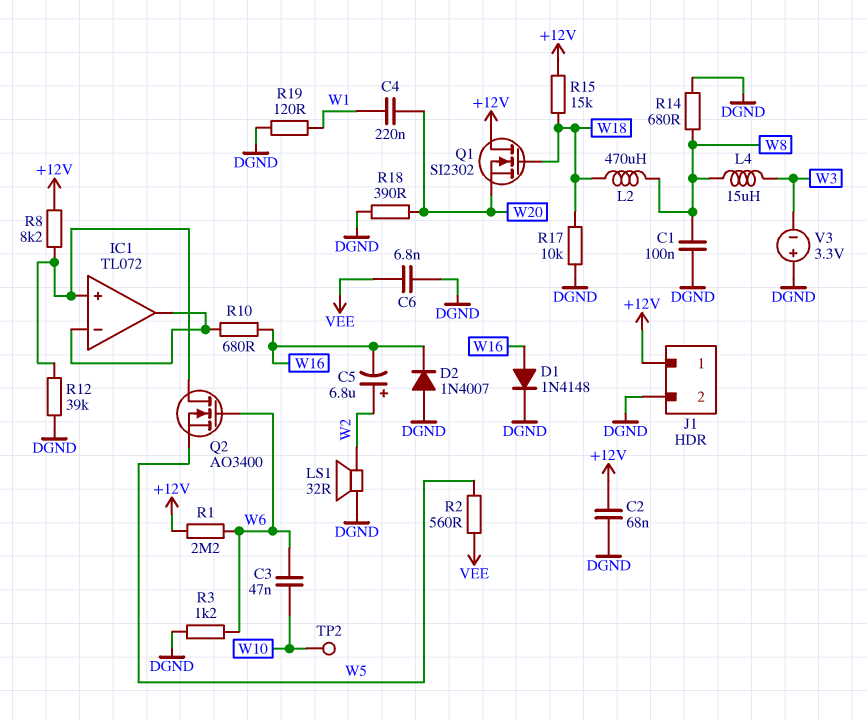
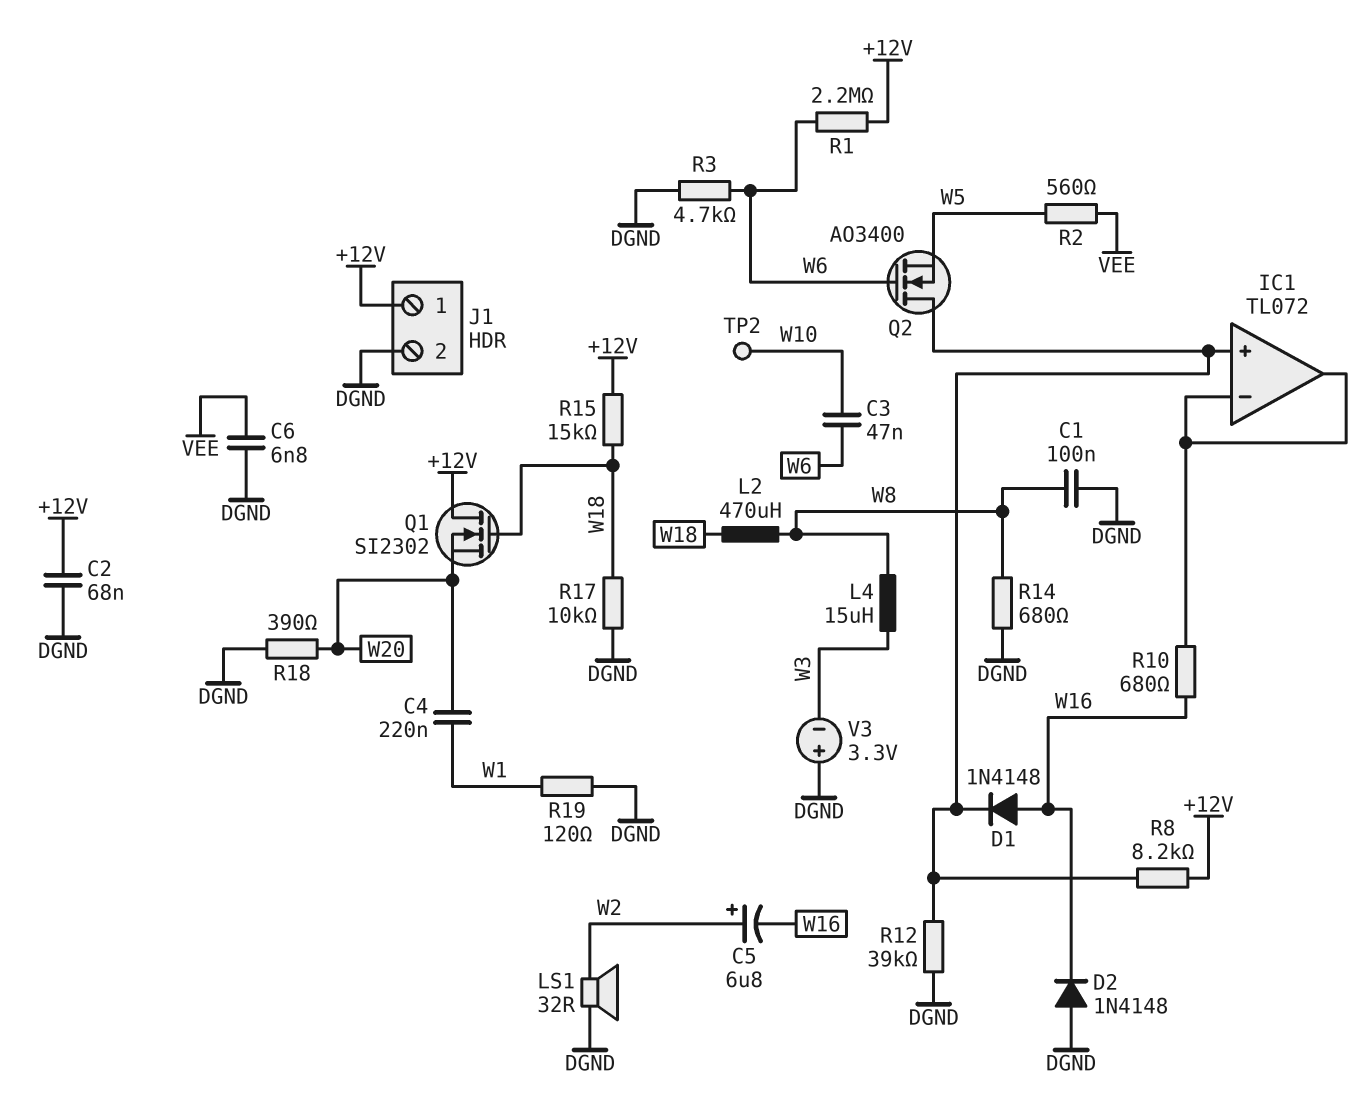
D1: diode 1N4148 (A W16, K DGND) -> diode 1N4148 (A W16, K IC1/in+)
D2: diode 1N4007 (A DGND, K W16) -> diode 1N4148 (A DGND, K W16)
R3: 1.2k (DGND, W6) -> 4.7k (DGND, W6)

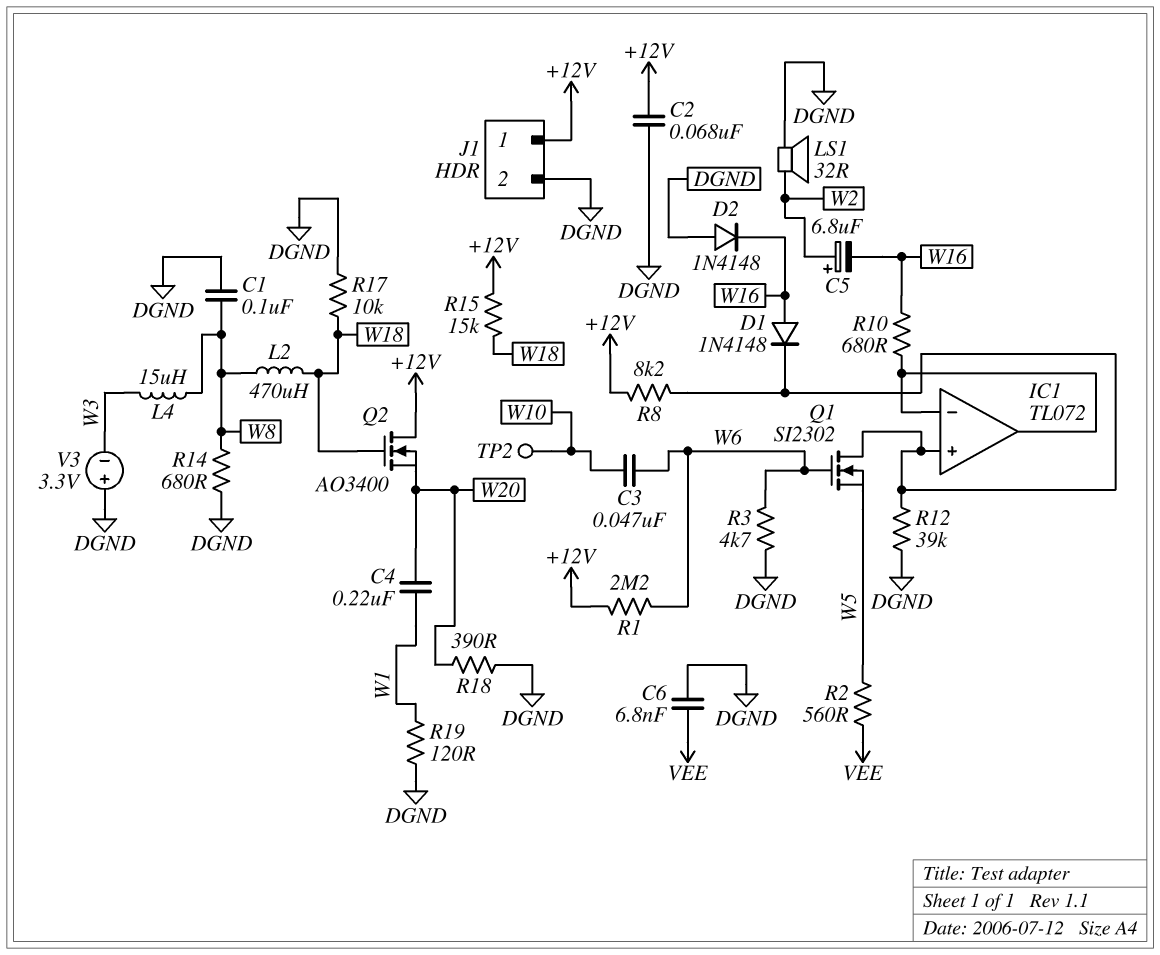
Q1: NMOS SI2302 (G W18, D +12V, S W20) -> NMOS SI2302 (G W6, D IC1/in+, S W5)
Q2: NMOS AO3400 (G W6, D IC1/in+, S W5) -> NMOS AO3400 (G W18, D +12V, S W20)

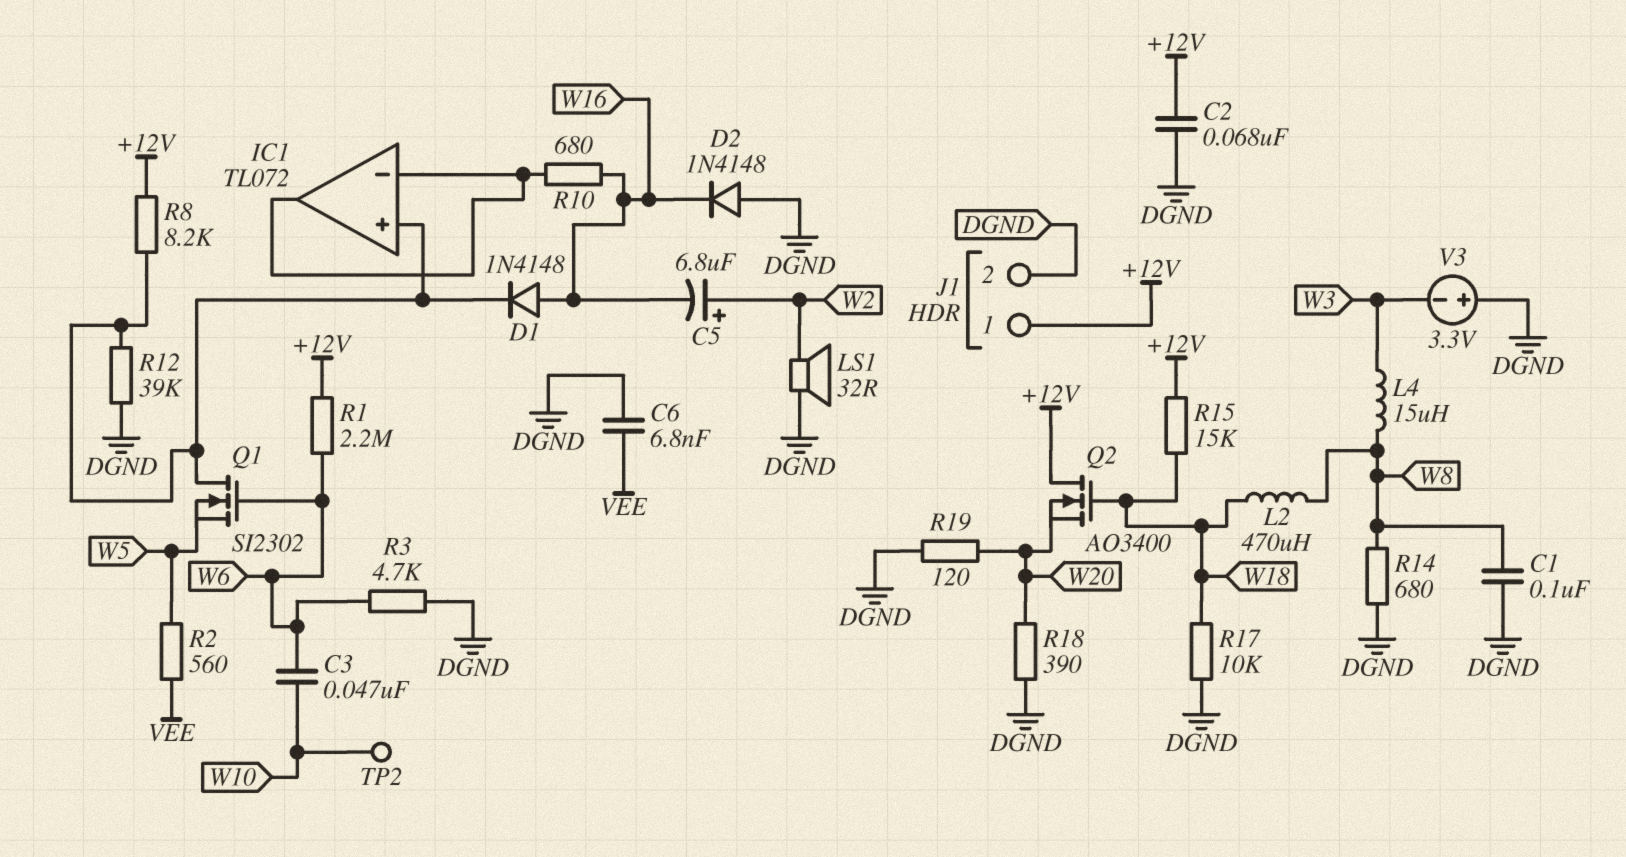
C4: 220nF (W1, W20) -> none
R19: 120 (DGND, W1) -> 120 (DGND, W20)

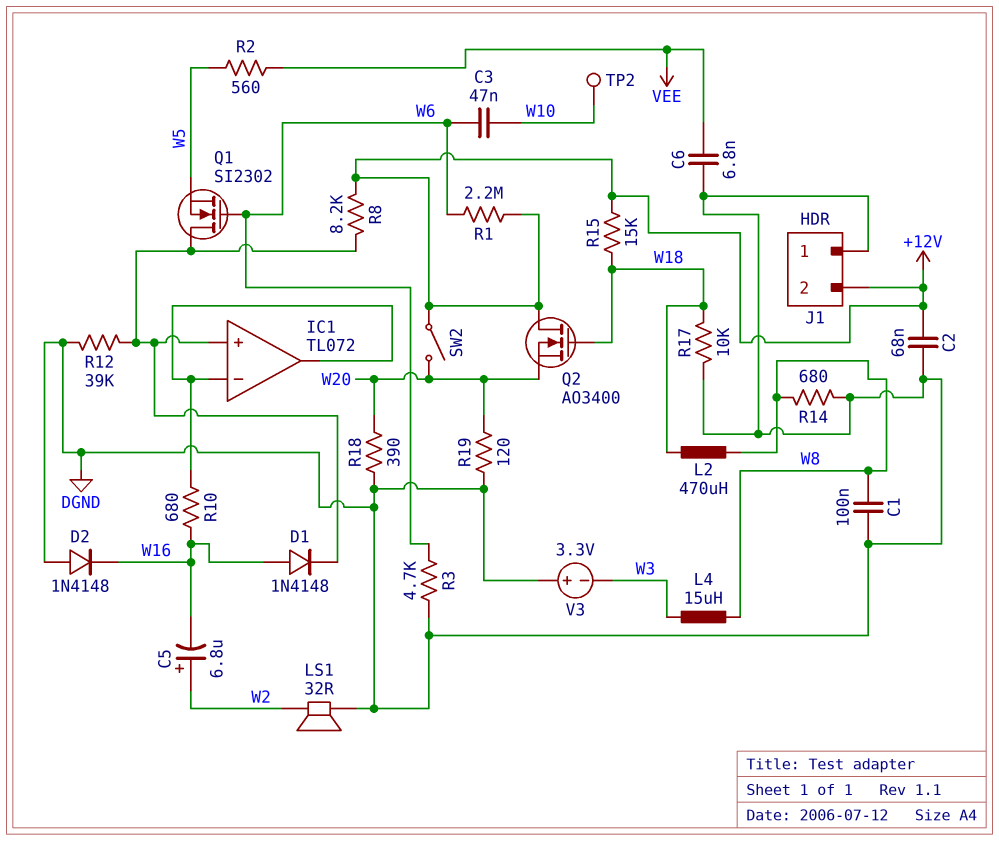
J1 pin 1: +12V -> DGND
J1 pin 2: DGND -> +12V
SW2: none -> switch (+12V, W20)

